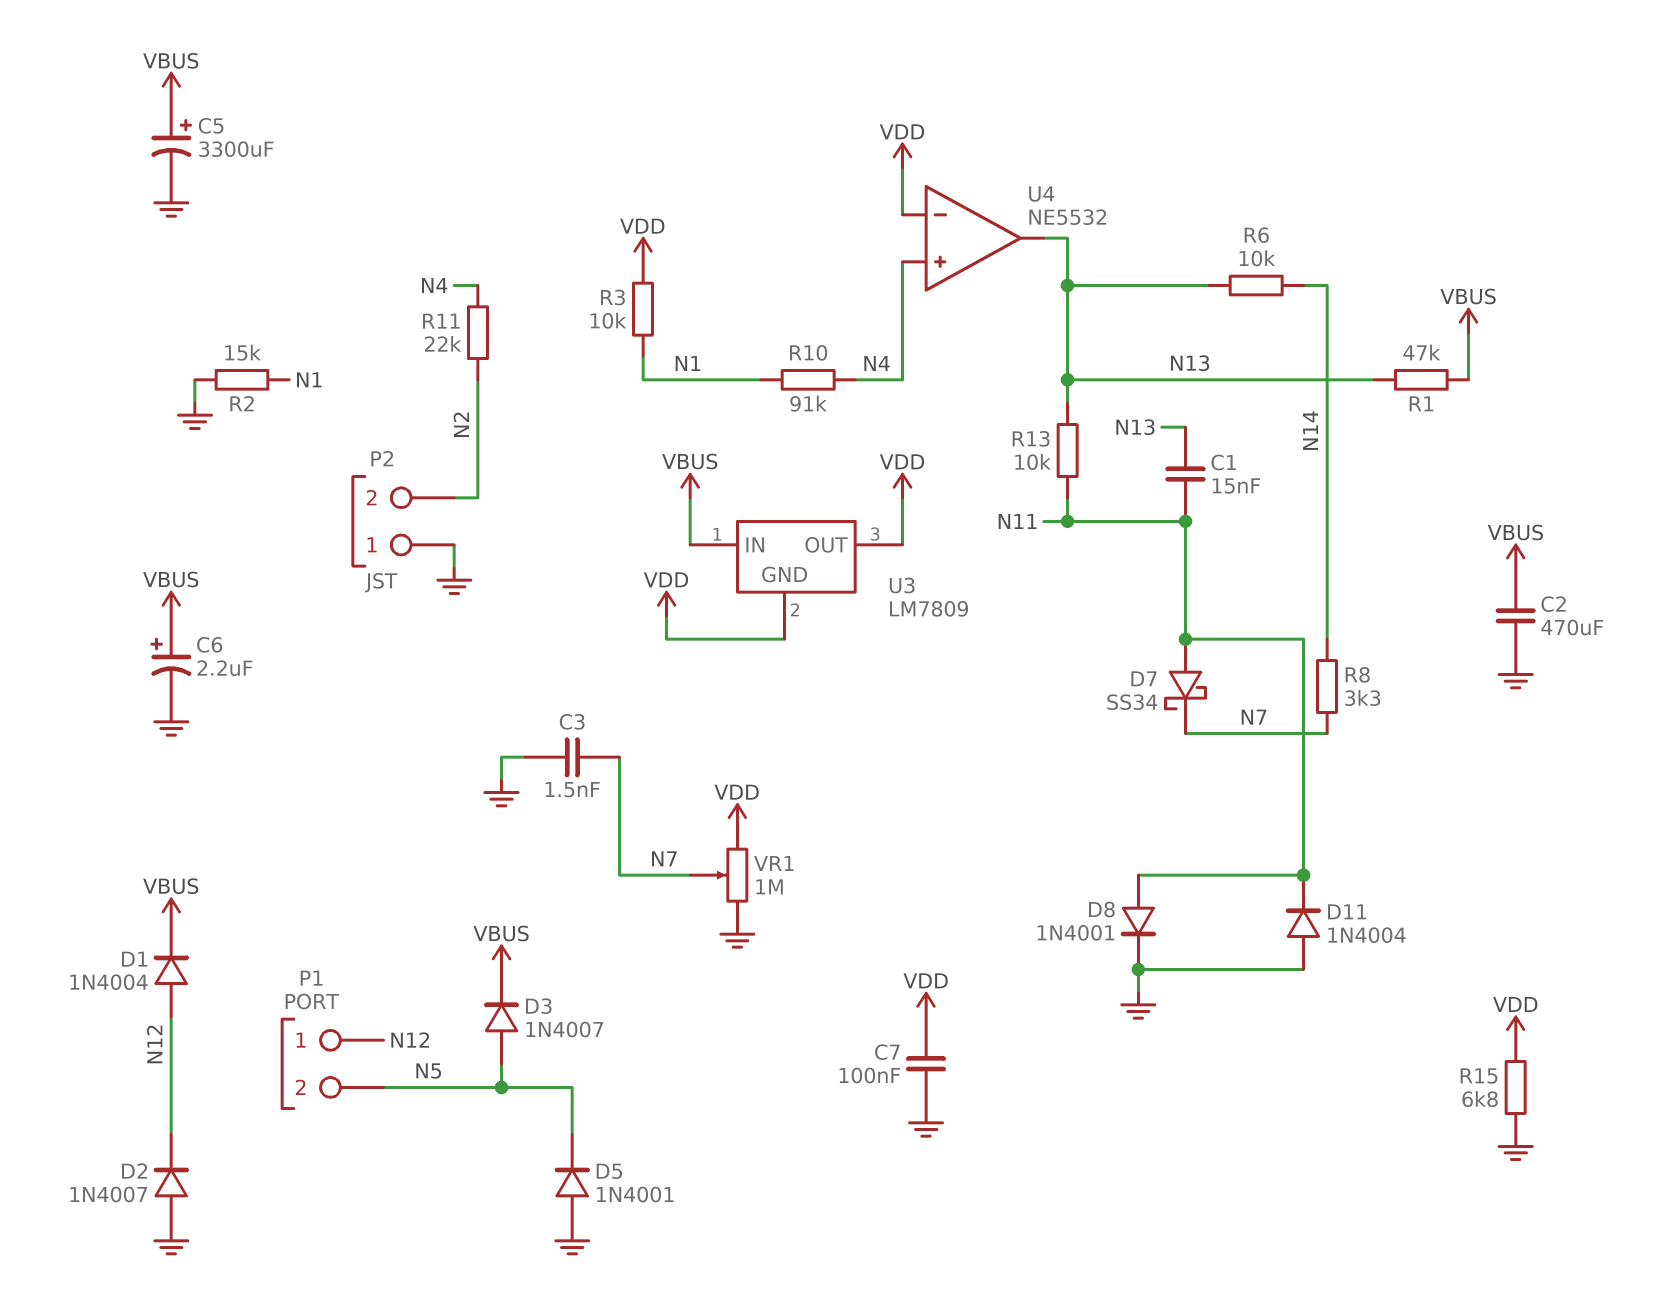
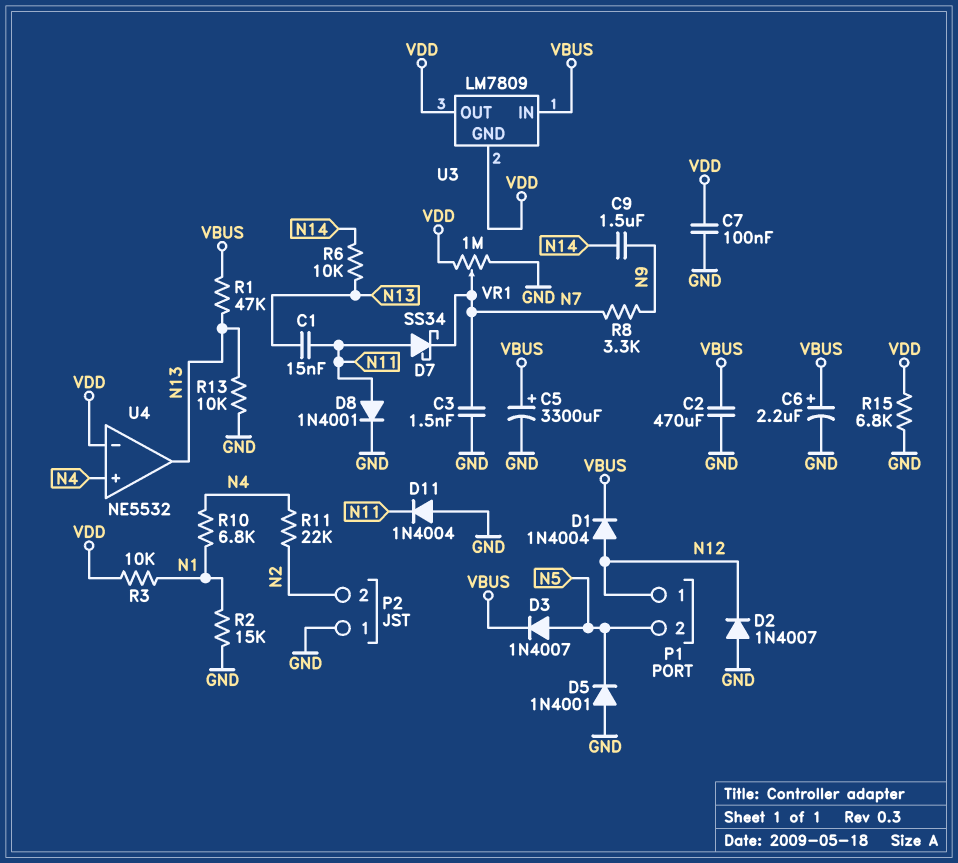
C9: none -> 1.5uF (N9, N14)
R8: 3.3k (N7, N14) -> 3.3k (N7, N9)
R10: 91k (N1, N4) -> 6.8k (N1, N4)
R13: 10k (N11, N13) -> 10k (GND, N13)

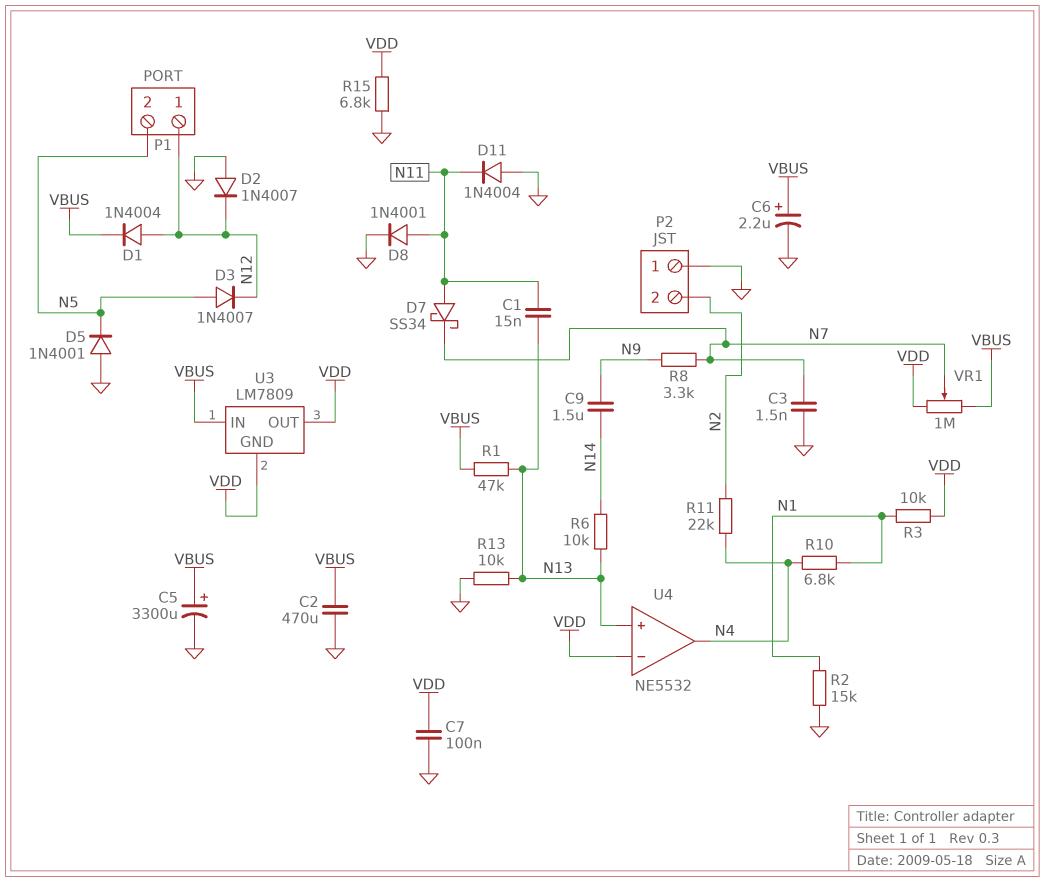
D3: diode 1N4007 (A N5, K VBUS) -> diode 1N4007 (A N5, K N12)
U4 pin in+: N4 -> N13
U4 pin out: N13 -> N4
VR1: 1M (GND, VDD, wiper N7) -> 1M (VBUS, VDD, wiper N7)

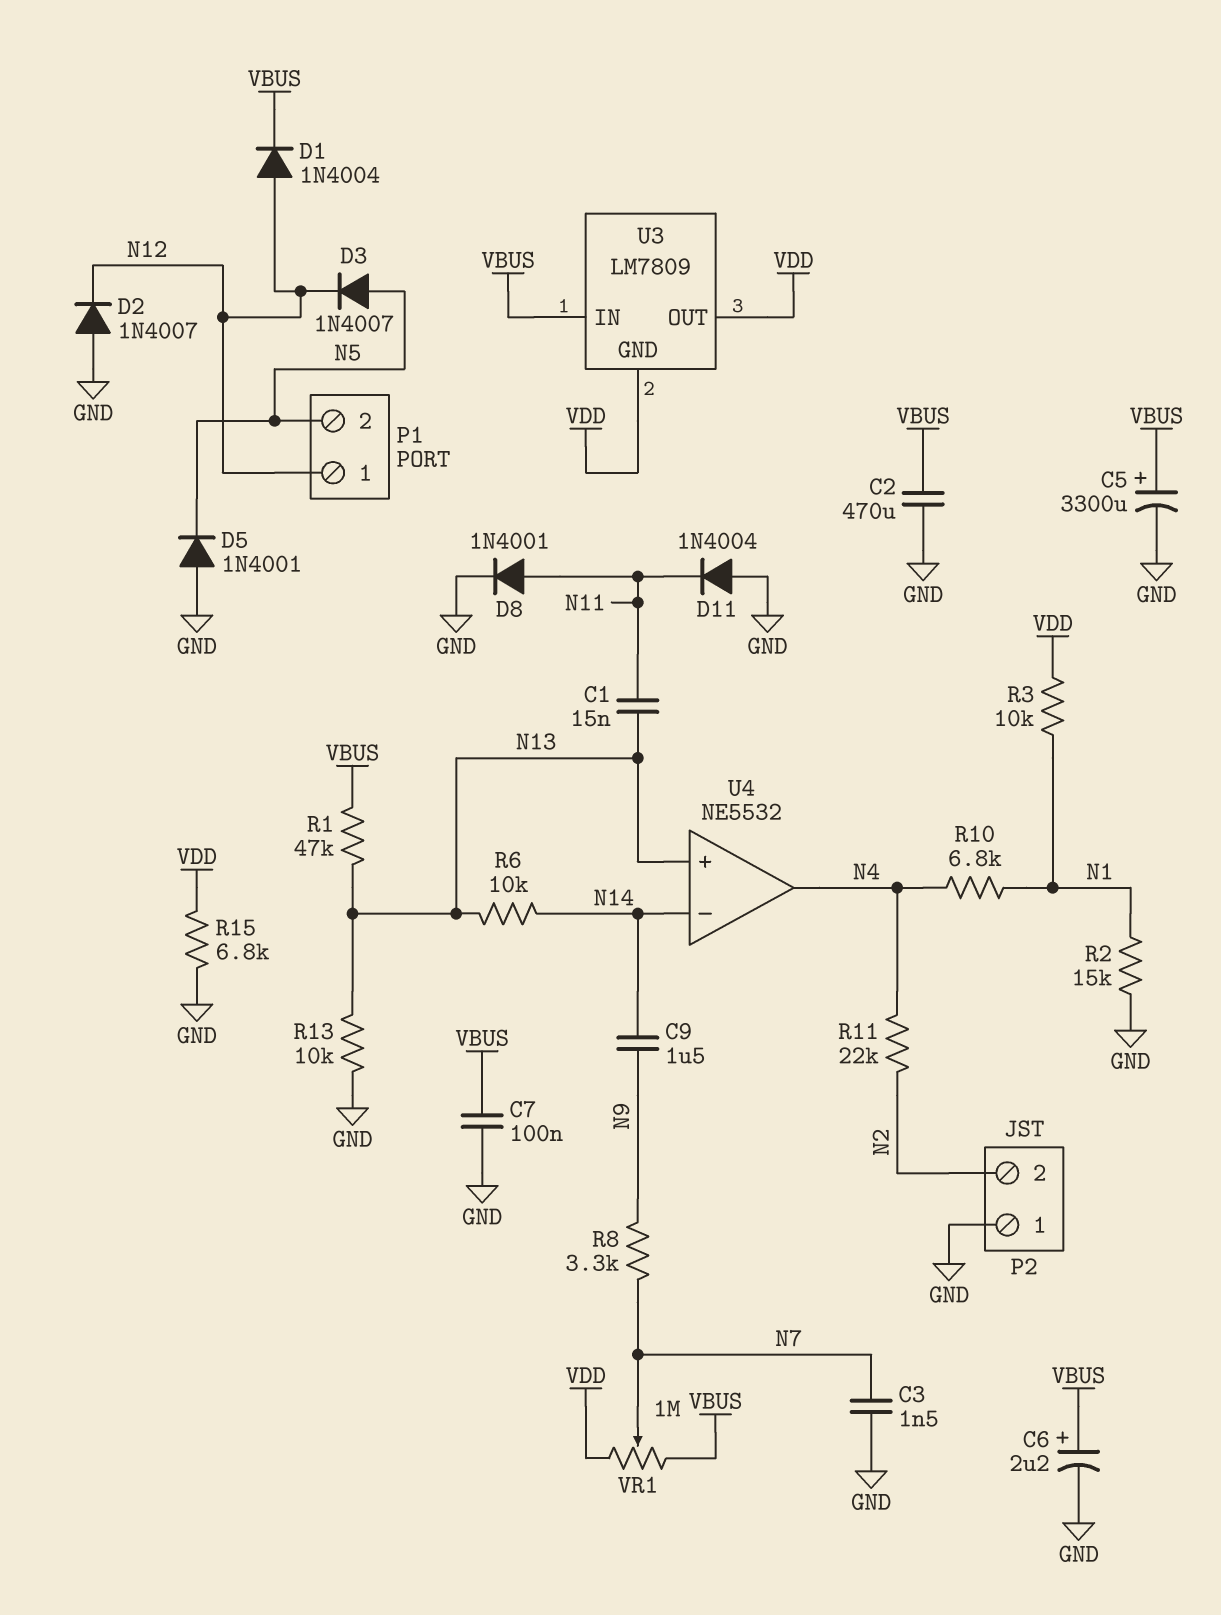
C7: 100nF (GND, VDD) -> 100nF (GND, VBUS)
D7: schottky SS34 (A N11, K N7) -> none
U4 pin in-: VDD -> N14

